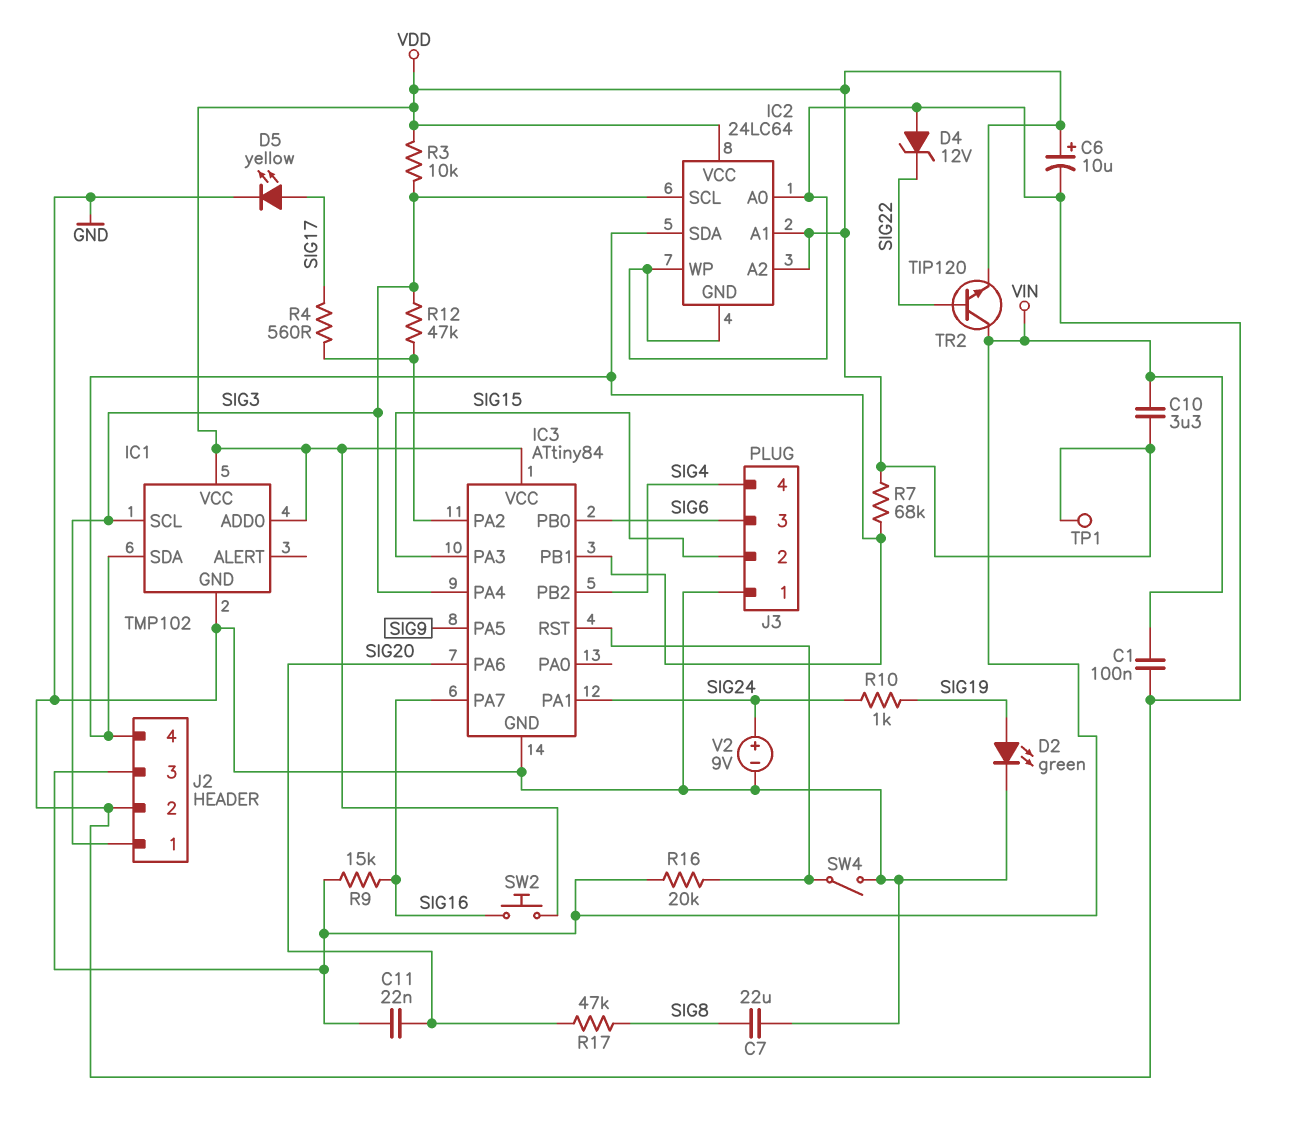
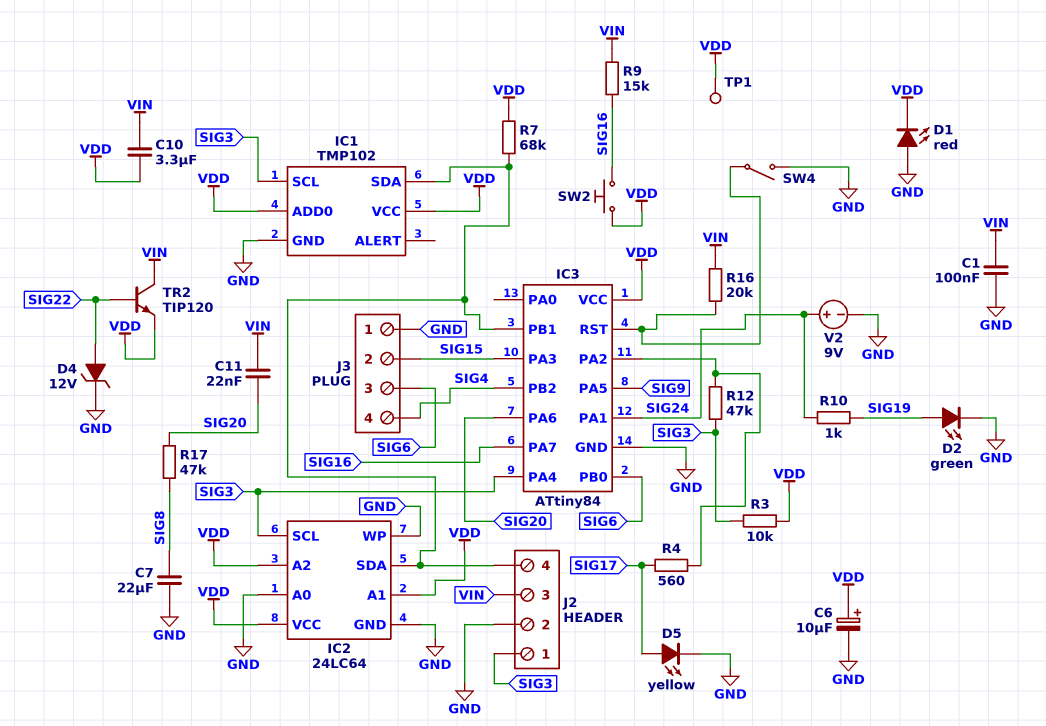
D1: none -> LED red (A GND, K VDD)
D4: zener 12V (A GND, K SIG22) -> zener 12V (A SIG22, K GND)

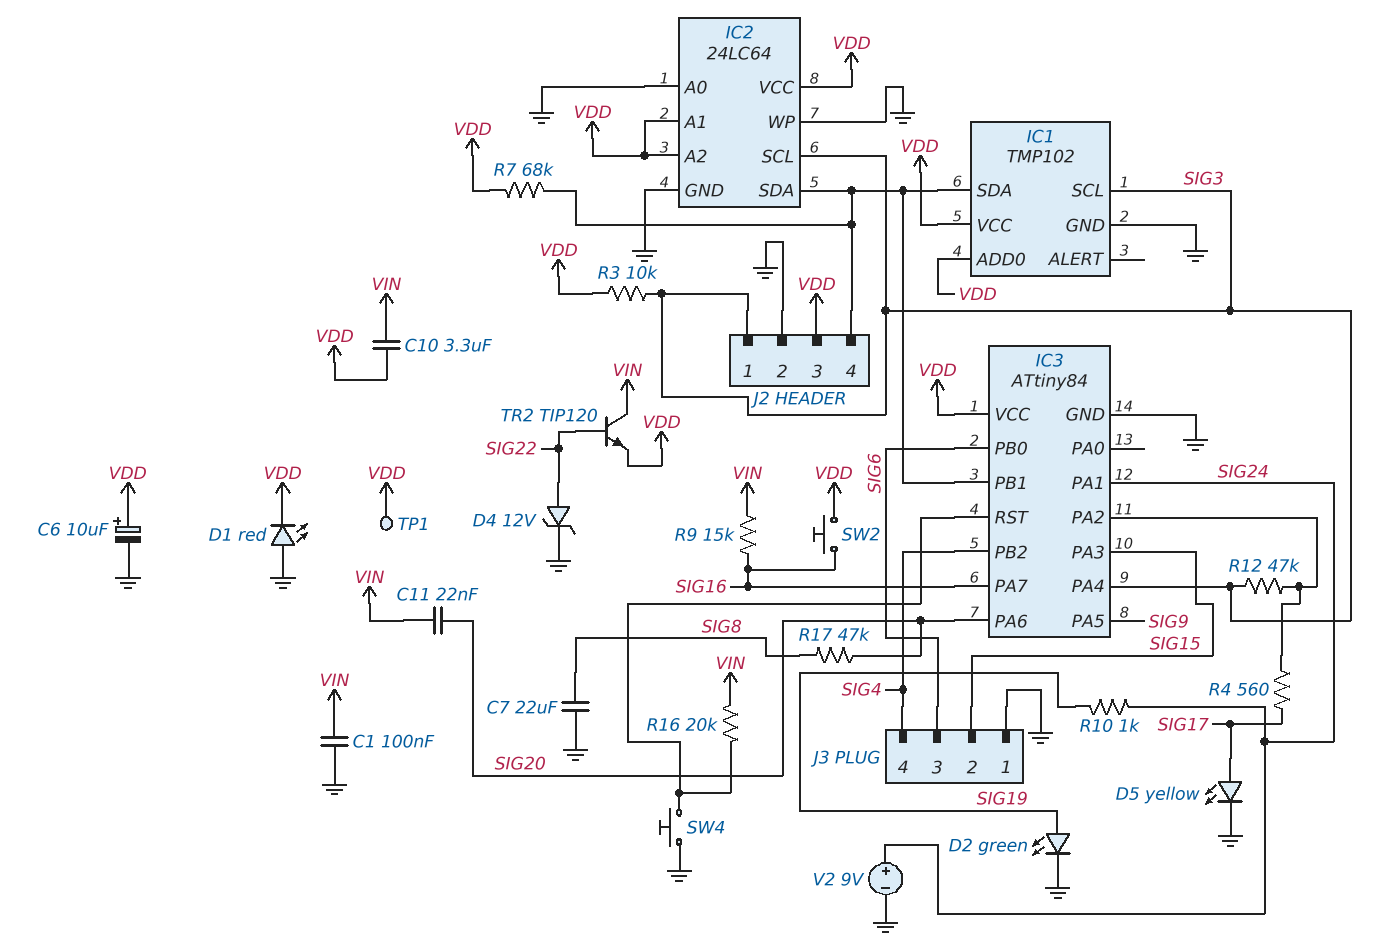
J2 pin 3: VIN -> VDD
SW4: switch (GND, IC3/RST) -> button (GND, IC3/RST)

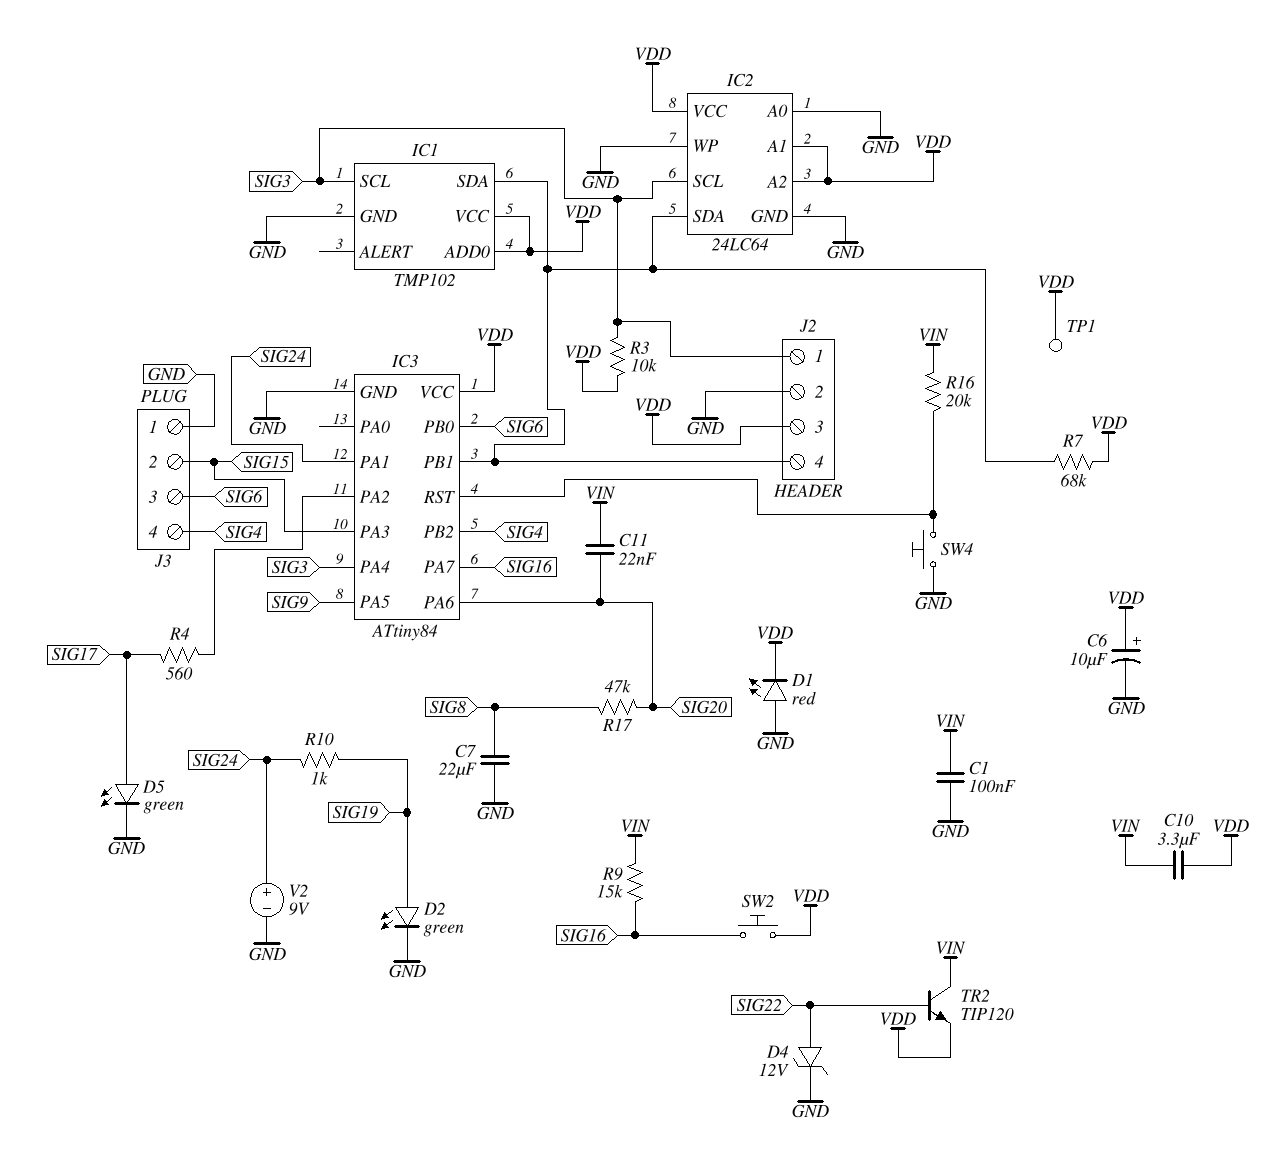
D5: LED yellow (A SIG17, K GND) -> LED green (A SIG17, K GND)
R12: 47k (IC3/PA2, SIG3) -> none

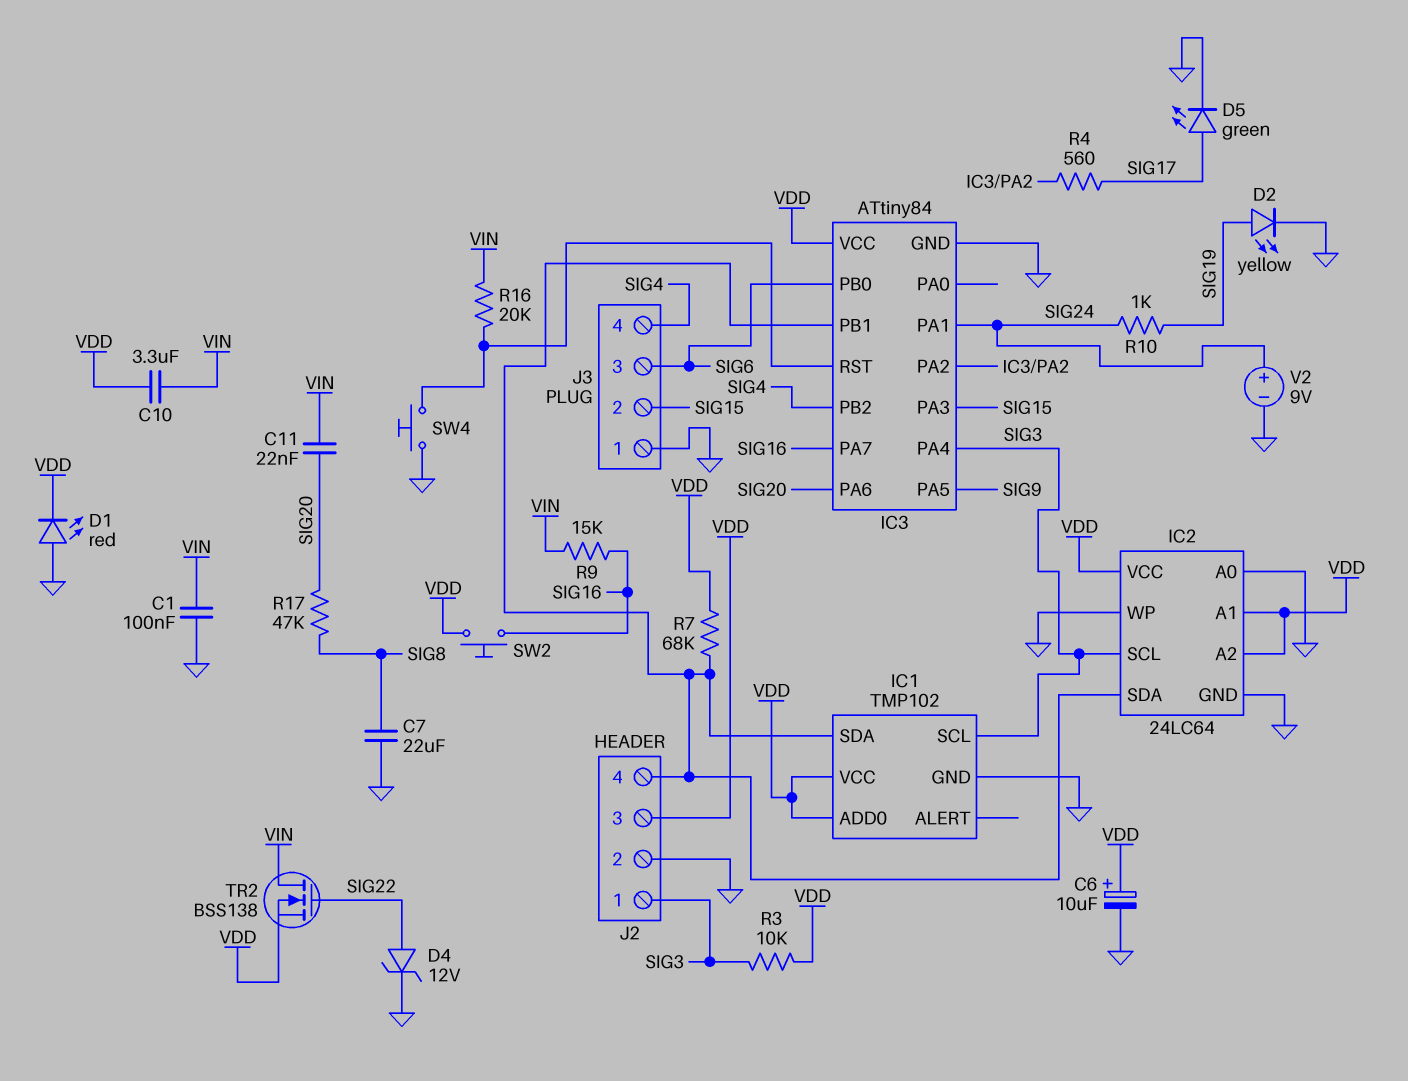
D2: LED green (A SIG19, K GND) -> LED yellow (A SIG19, K GND)
TP1: test point (VDD) -> none
TR2: NPN TIP120 (B SIG22, C VIN, E VDD) -> NMOS BSS138 (G SIG22, D VIN, S VDD)

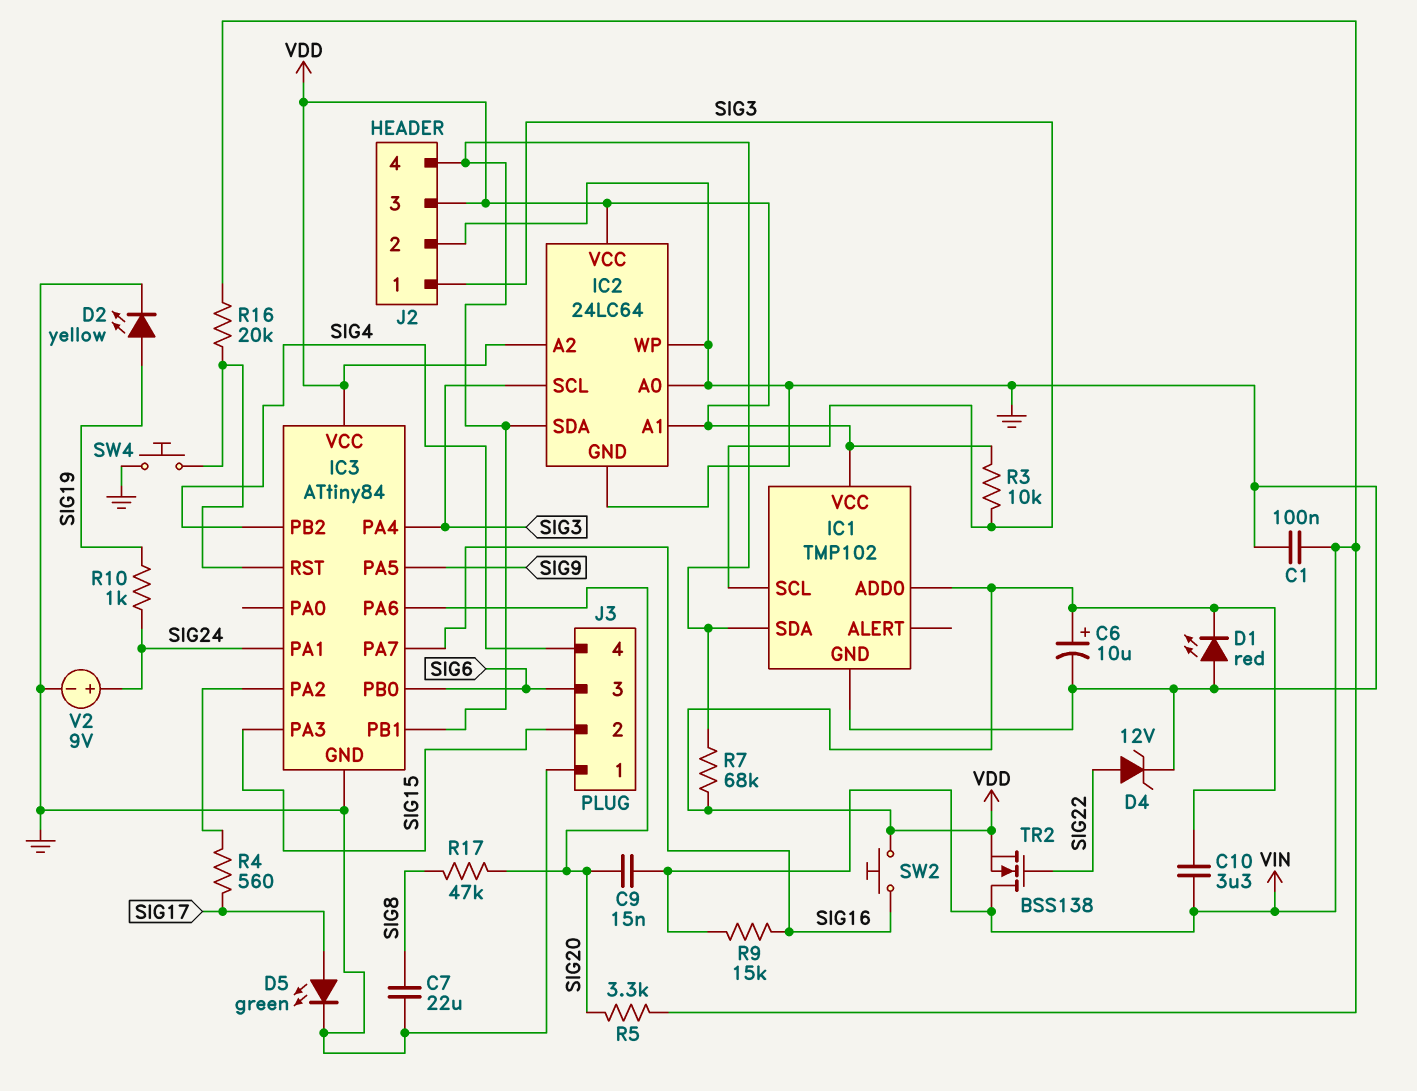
C9: none -> 15nF (SIG20, VIN)
C11: 22nF (SIG20, VIN) -> none
R5: none -> 3.3k (SIG20, VIN)

